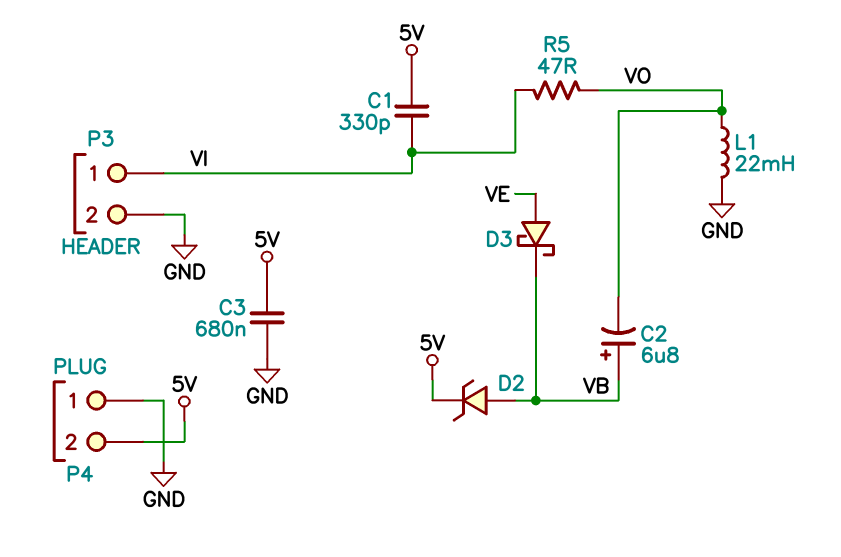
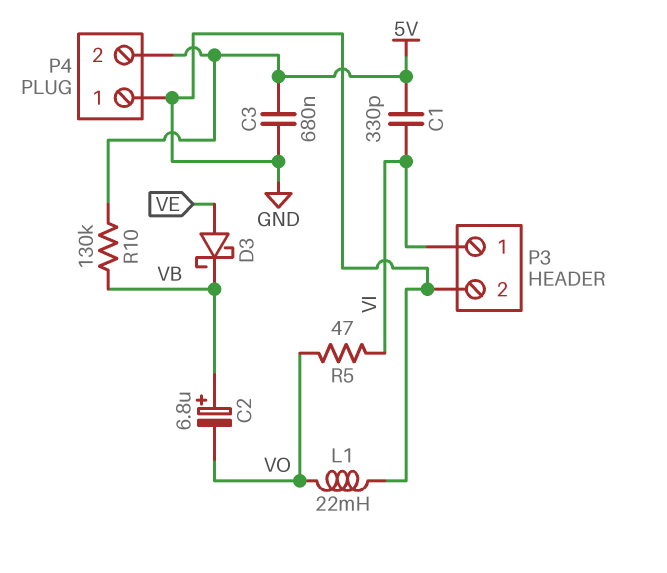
D2: zener (A VB, K 5V) -> none
R10: none -> 130k (5V, VB)

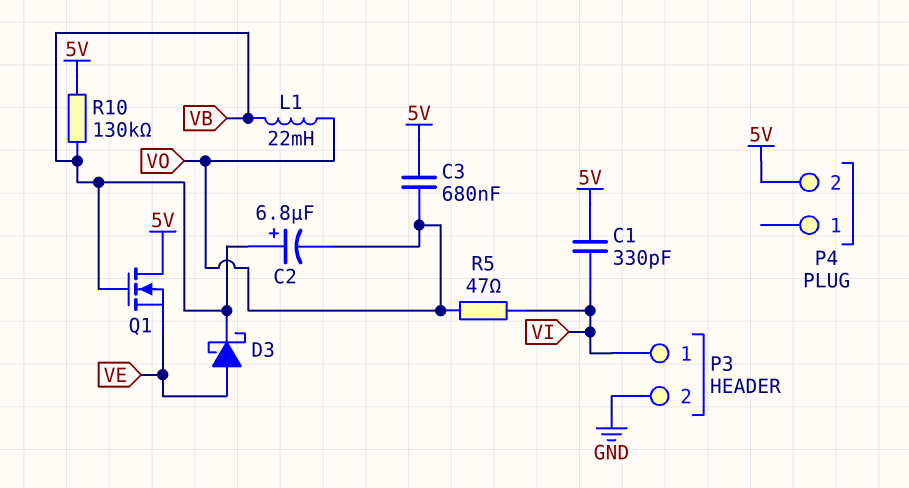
C3: 680nF (5V, GND) -> 680nF (5V, VO)
L1: 22mH (GND, VO) -> 22mH (VB, VO)
P4 pin 1: GND -> none
Q1: none -> NMOS (G VB, D 5V, S VE)

